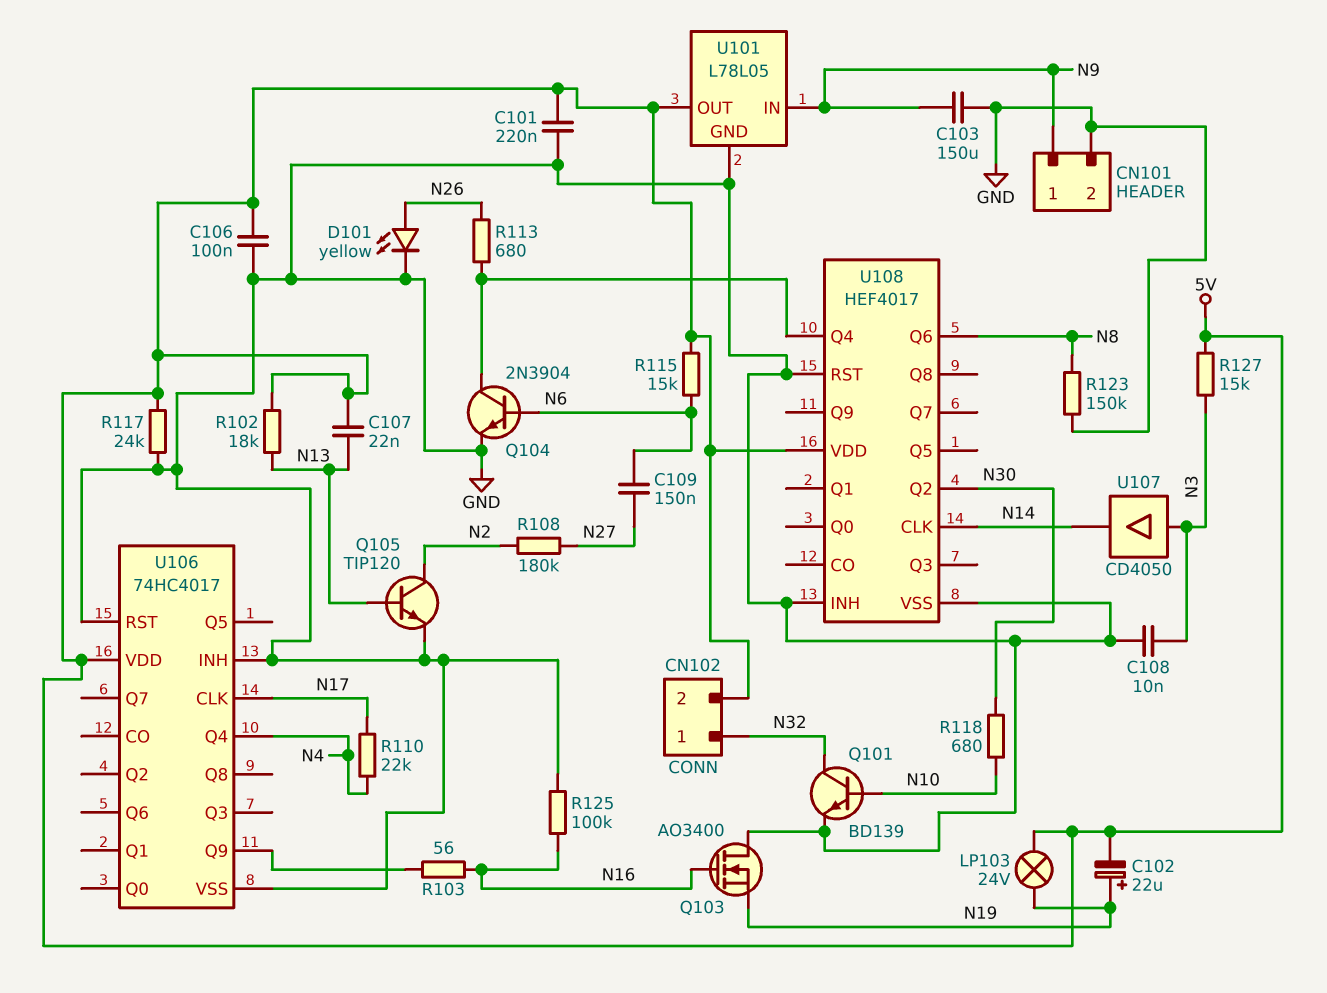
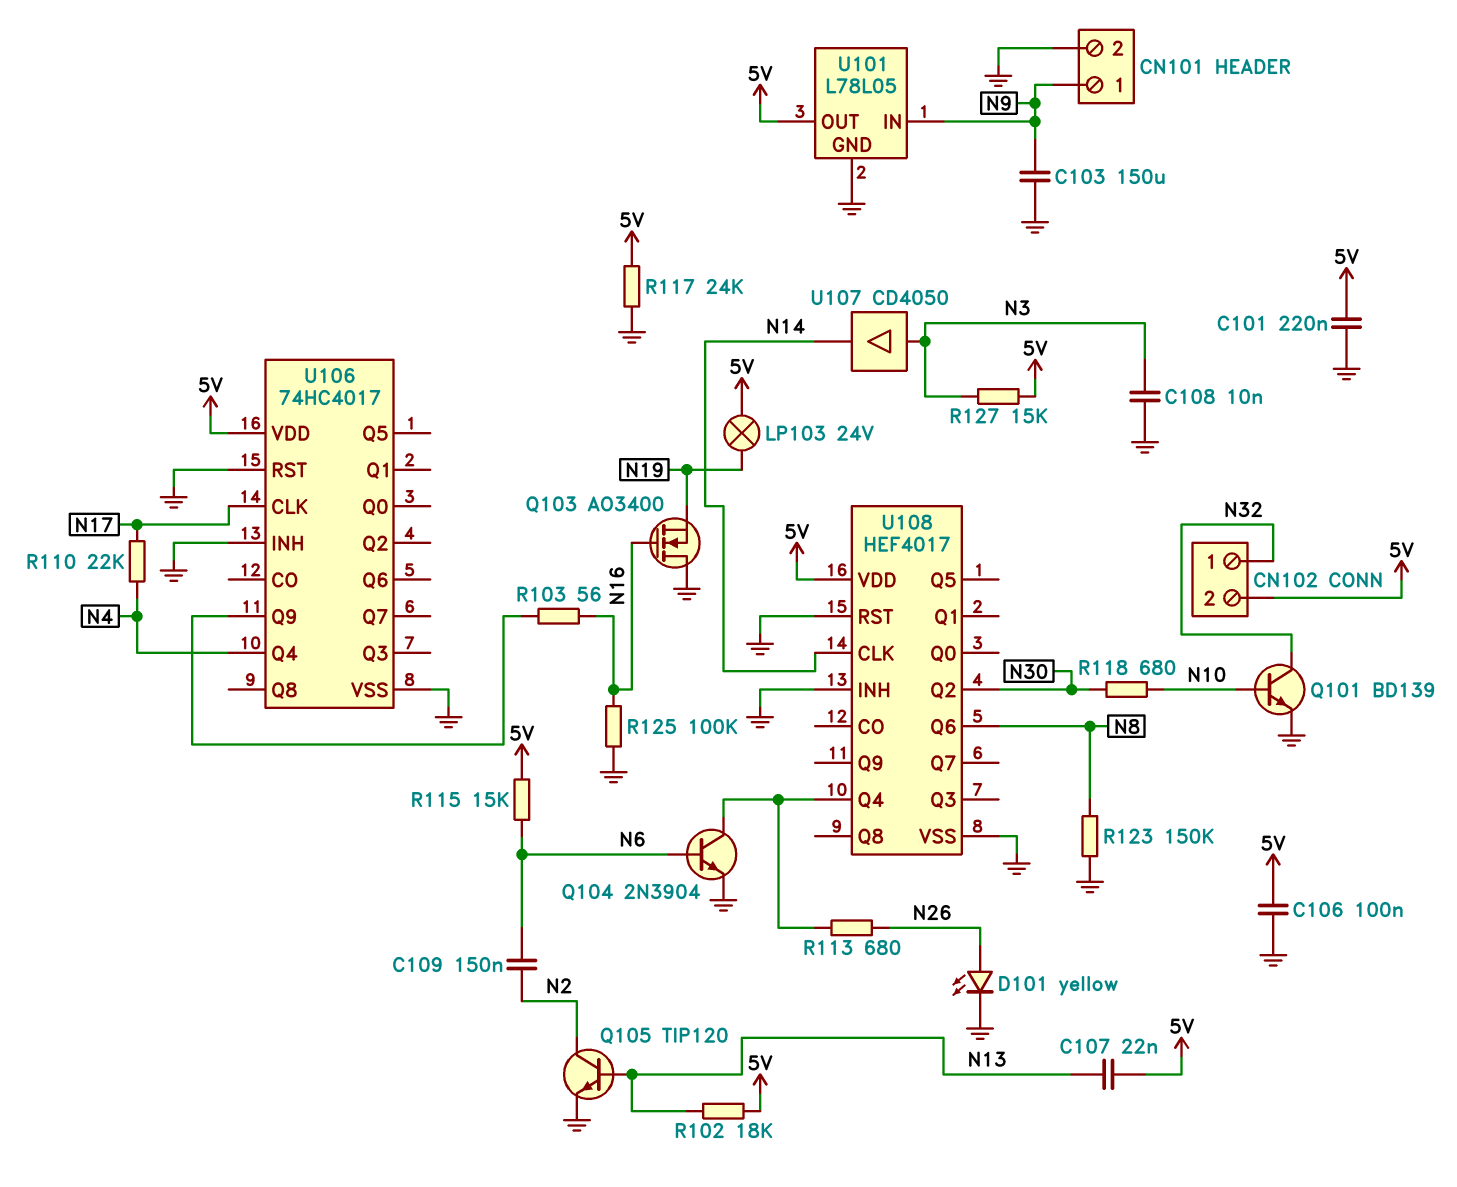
C102: 22uF (plus N19, minus 5V) -> none
C109: 150nF (N6, N27) -> 150nF (N2, N6)
R108: 180k (N2, N27) -> none

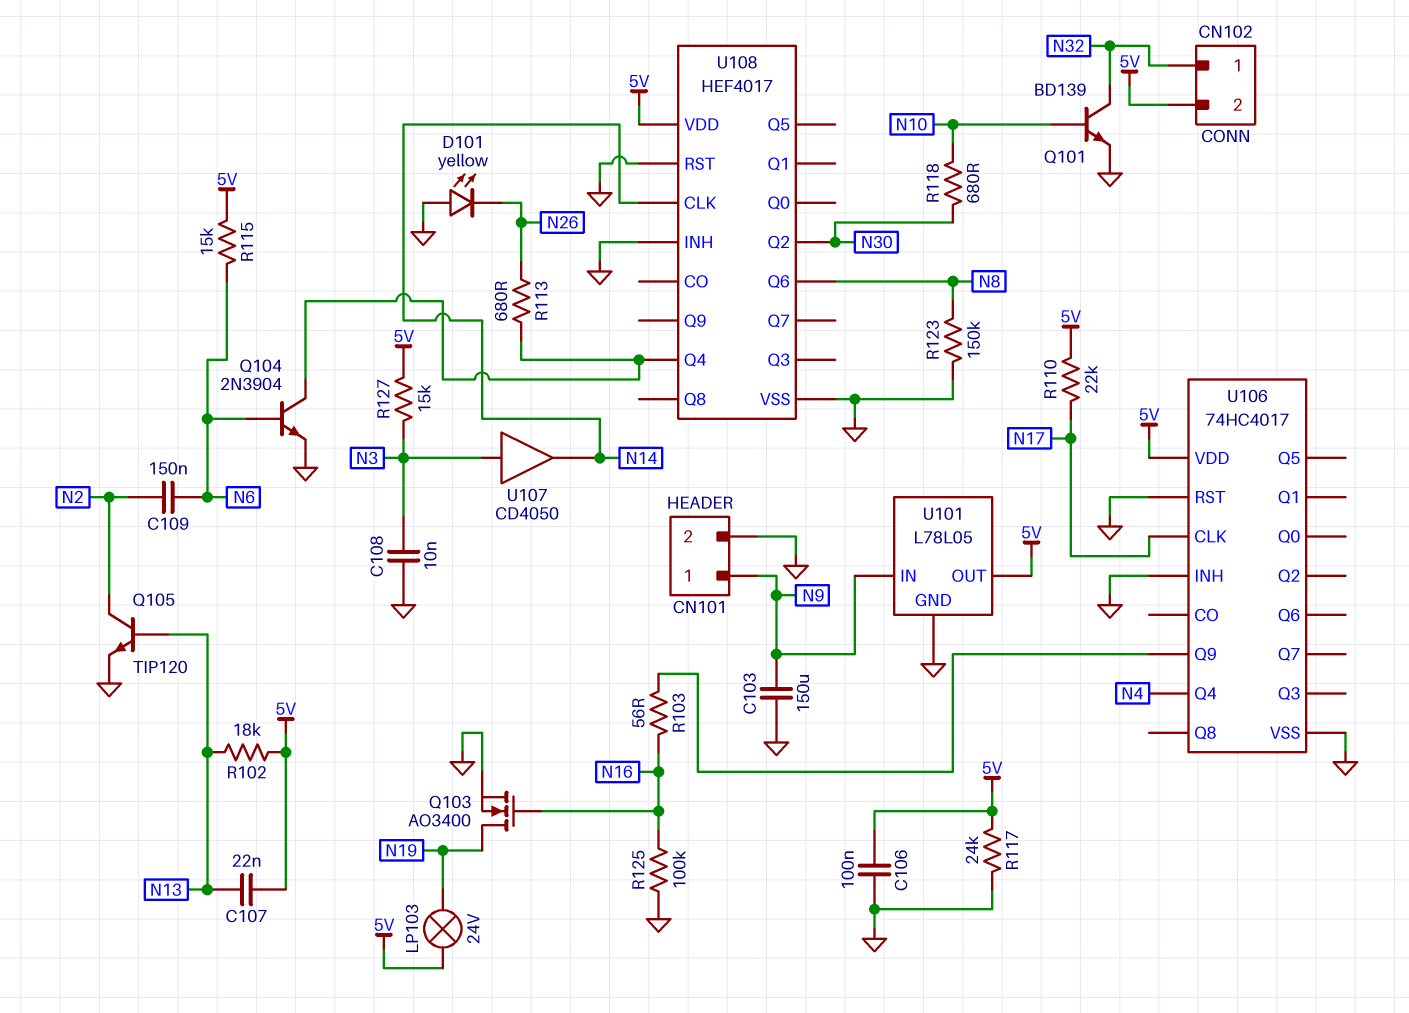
C101: 220nF (5V, GND) -> none
D101: LED yellow (A N26, K GND) -> LED yellow (A GND, K N26)
Q103: NMOS AO3400 (G N16, D GND, S N19) -> NMOS AO3400 (G N16, D N19, S GND)
R110: 22k (N4, N17) -> 22k (5V, N17)

